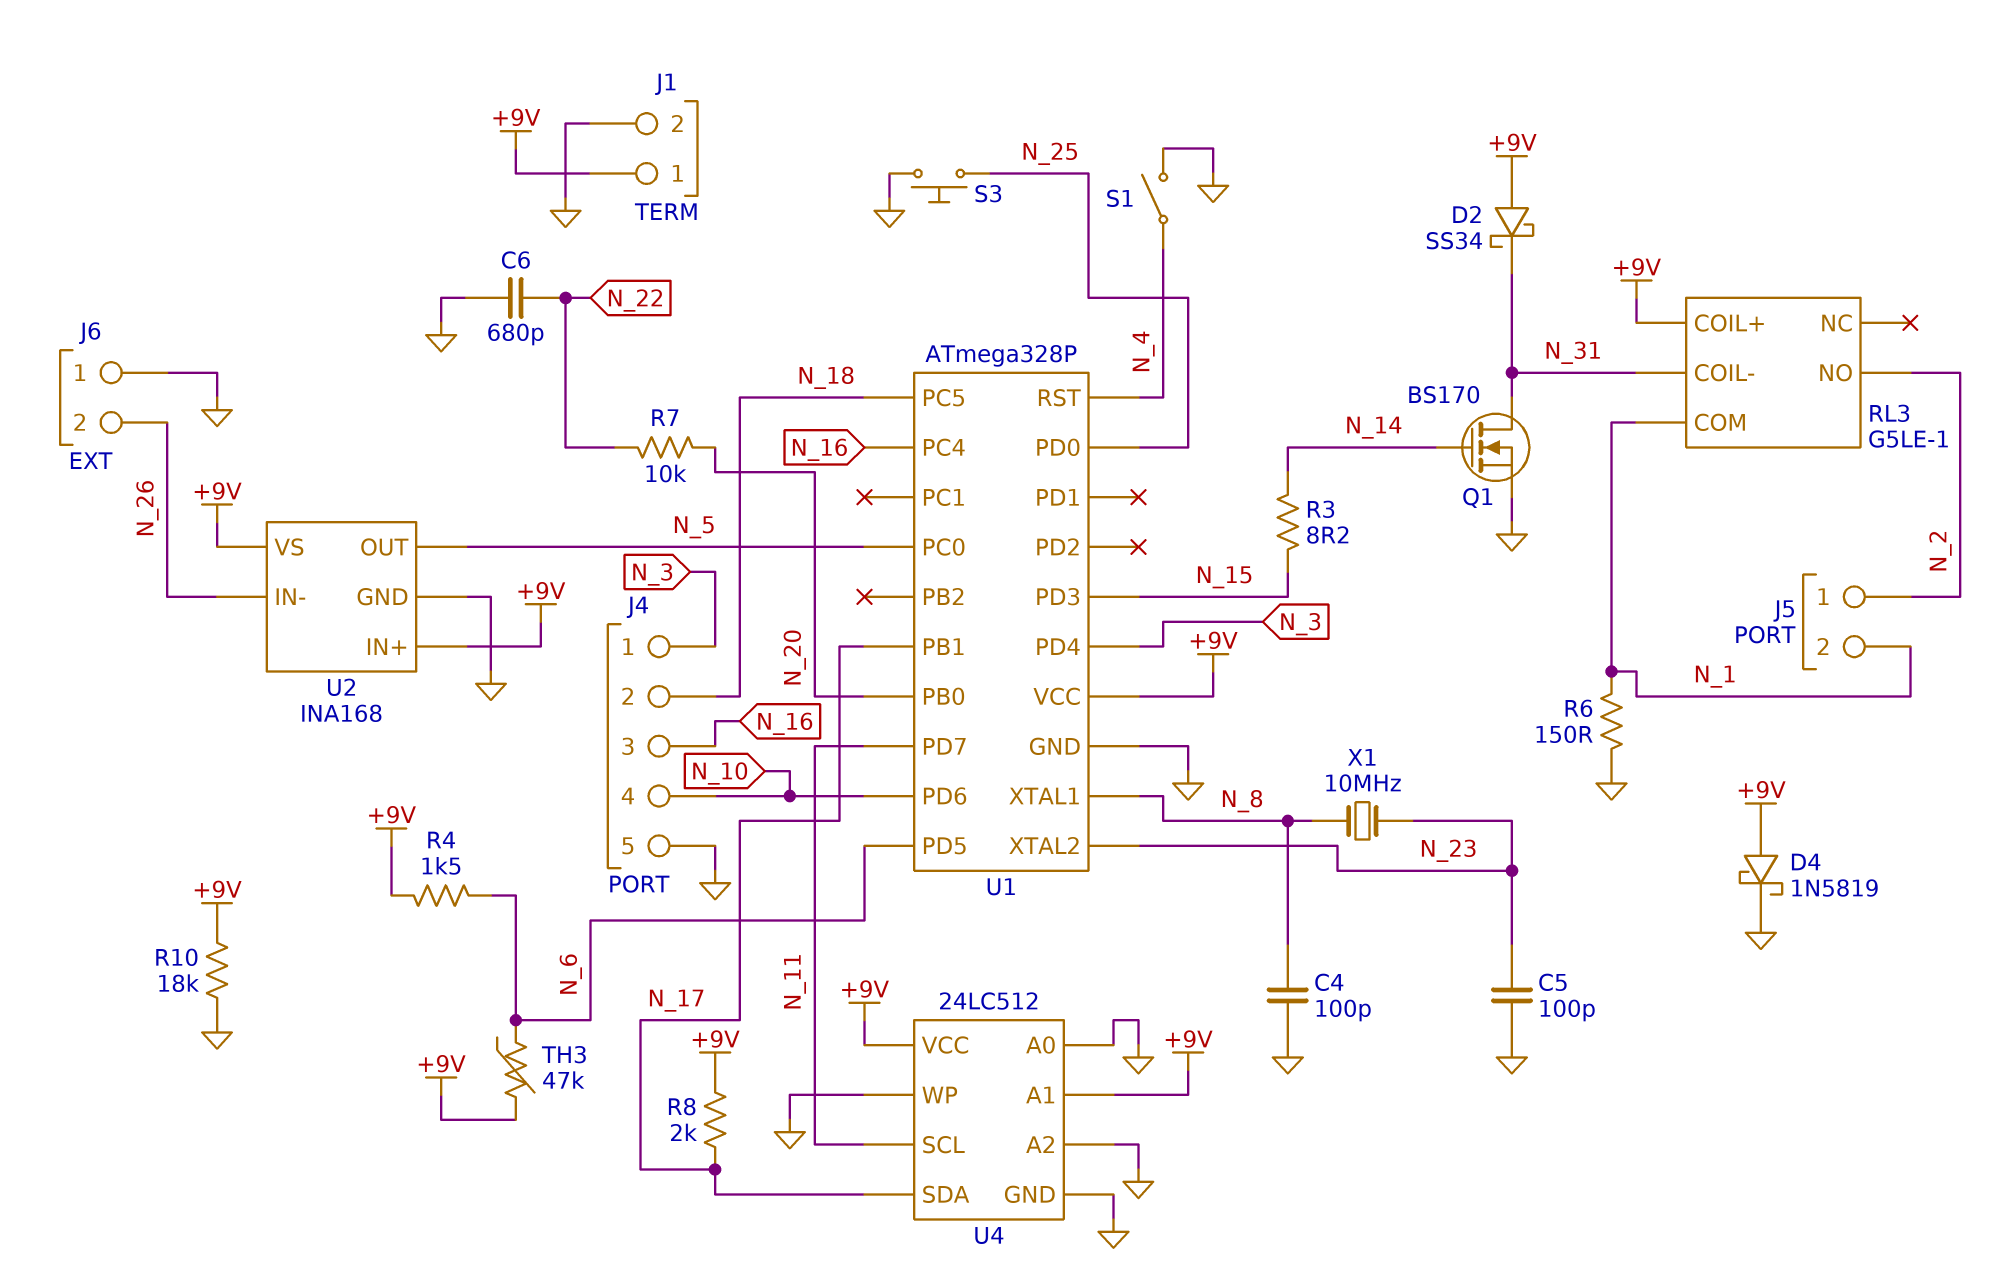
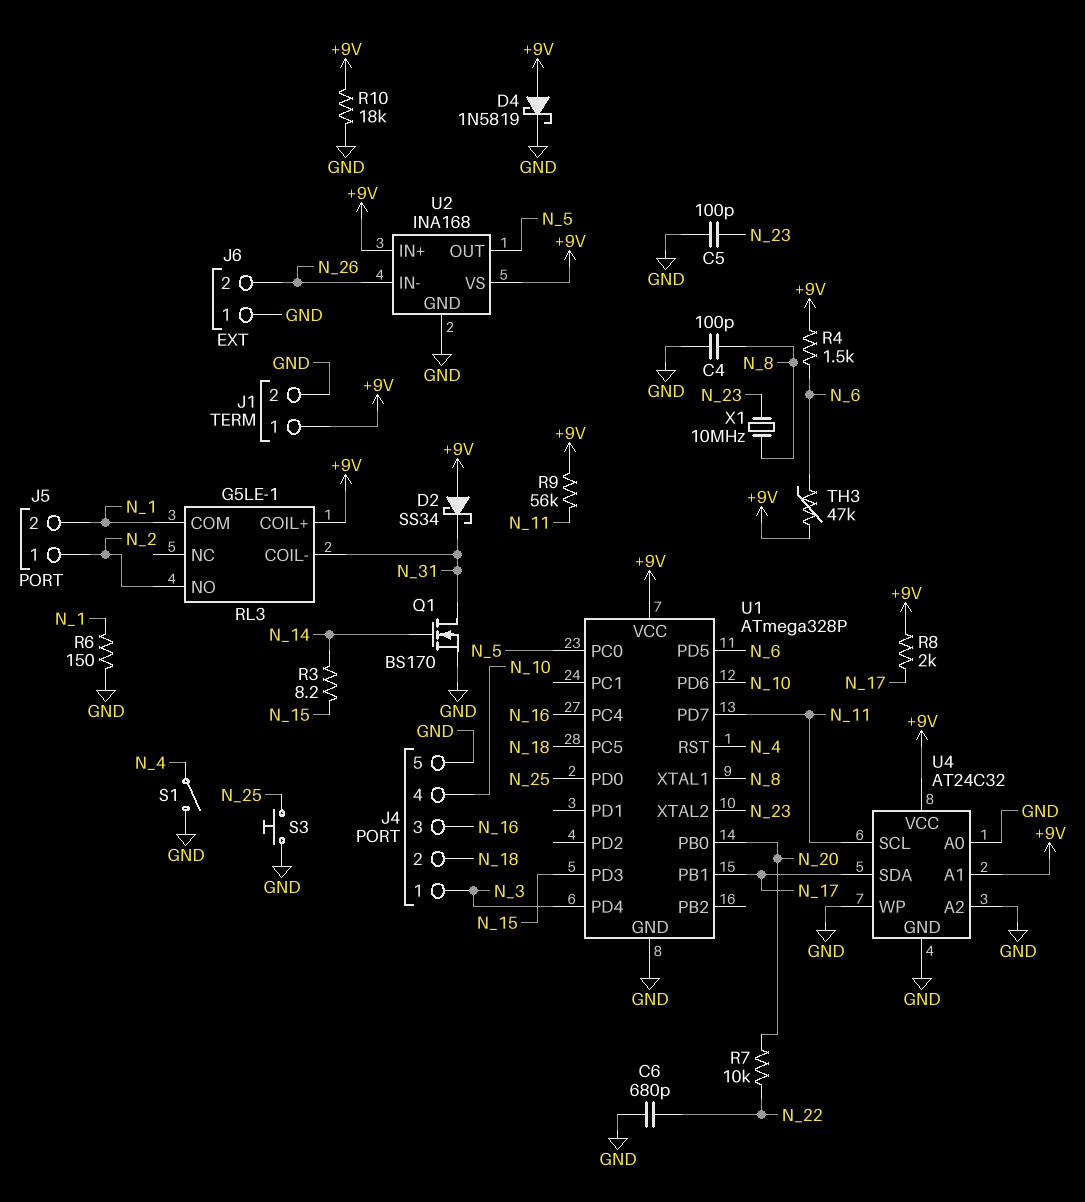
R9: none -> 56k (+9V, N_11)
U4: 24LC512 -> AT24C32

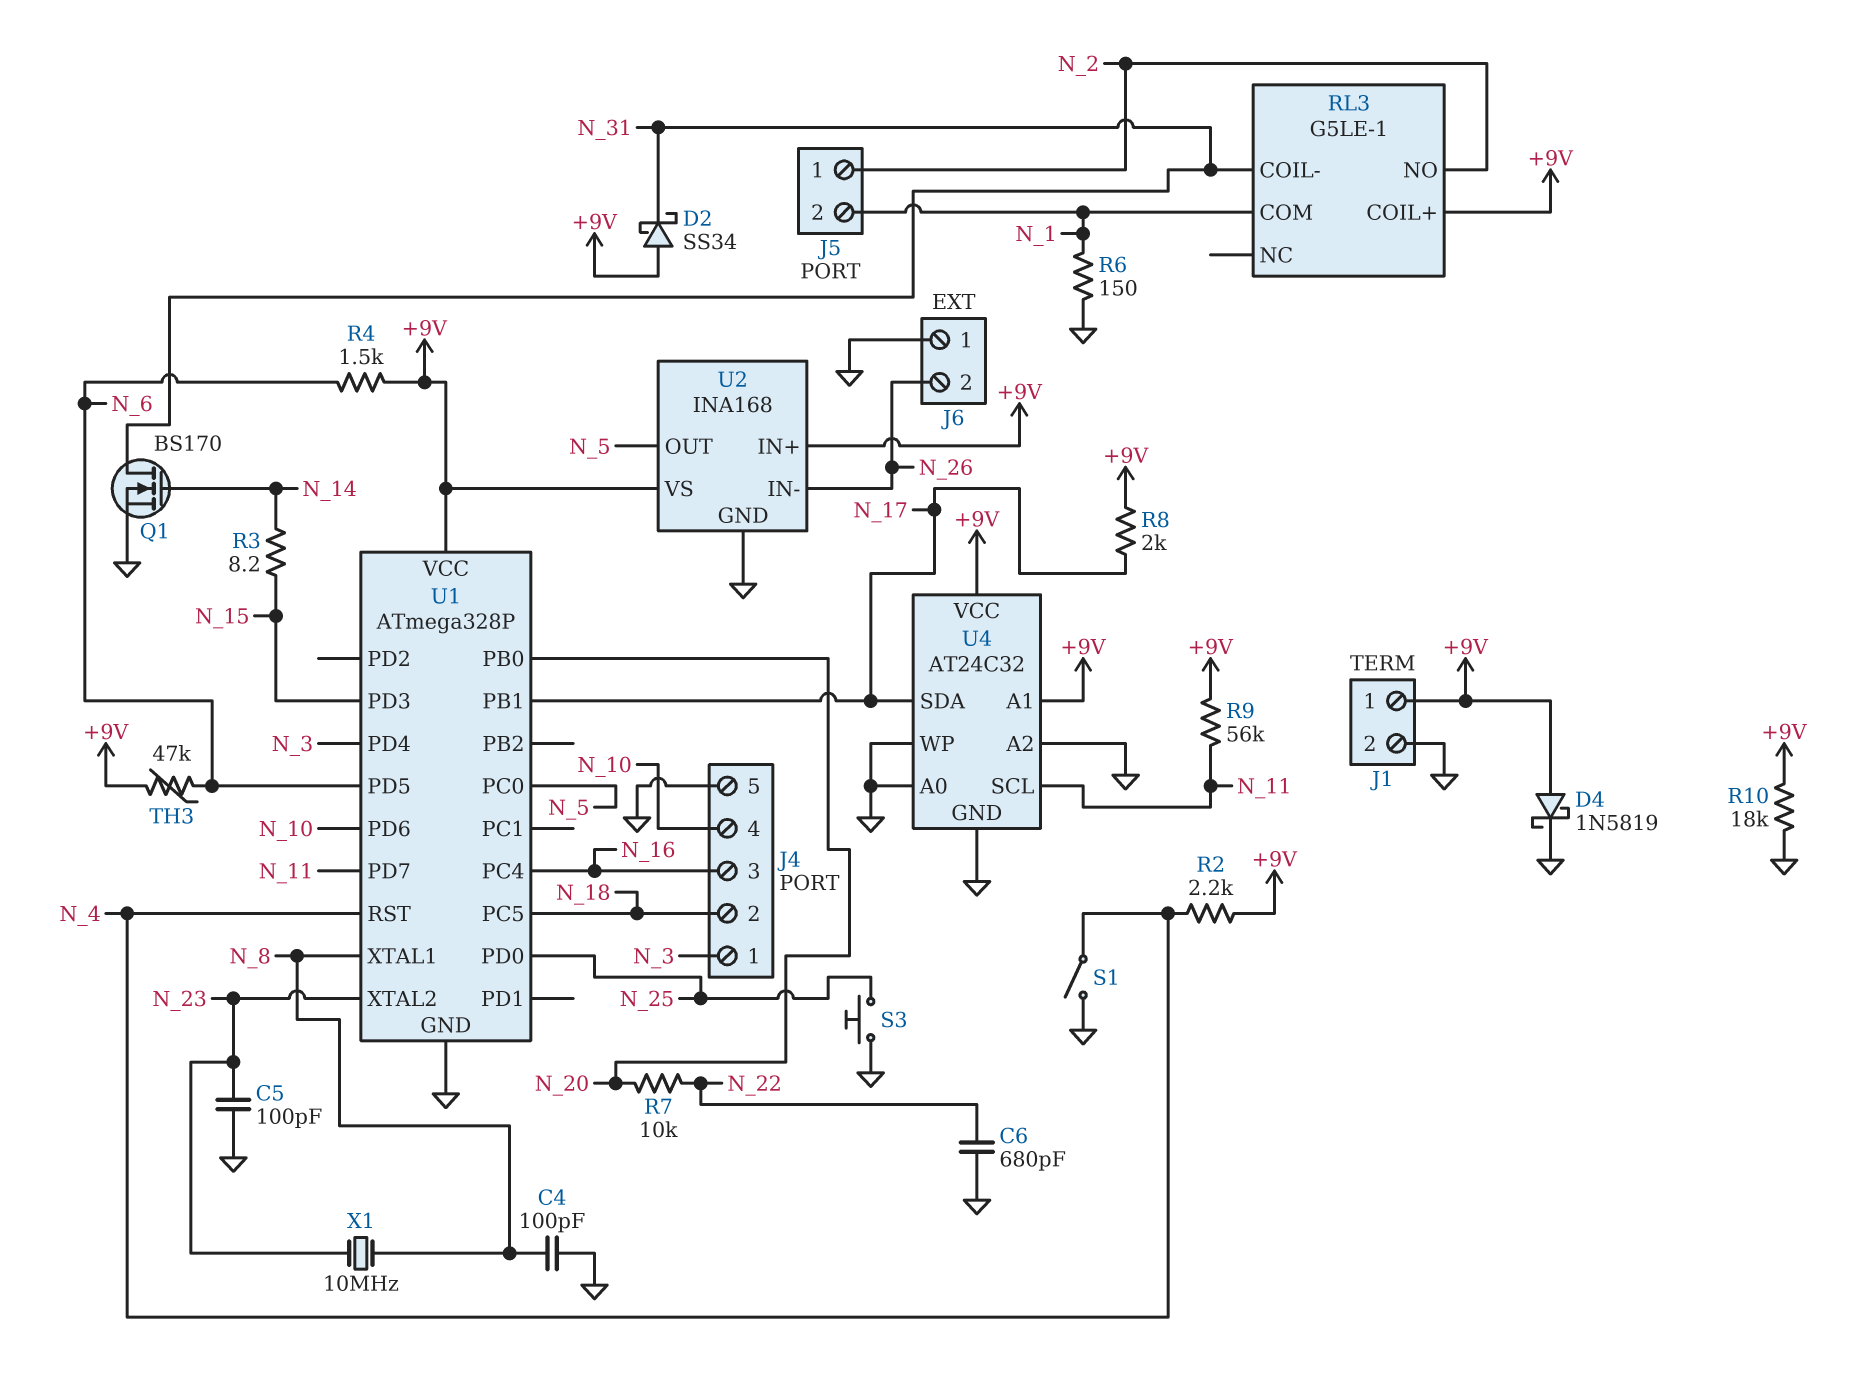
R2: none -> 2.2k (+9V, N_4)

